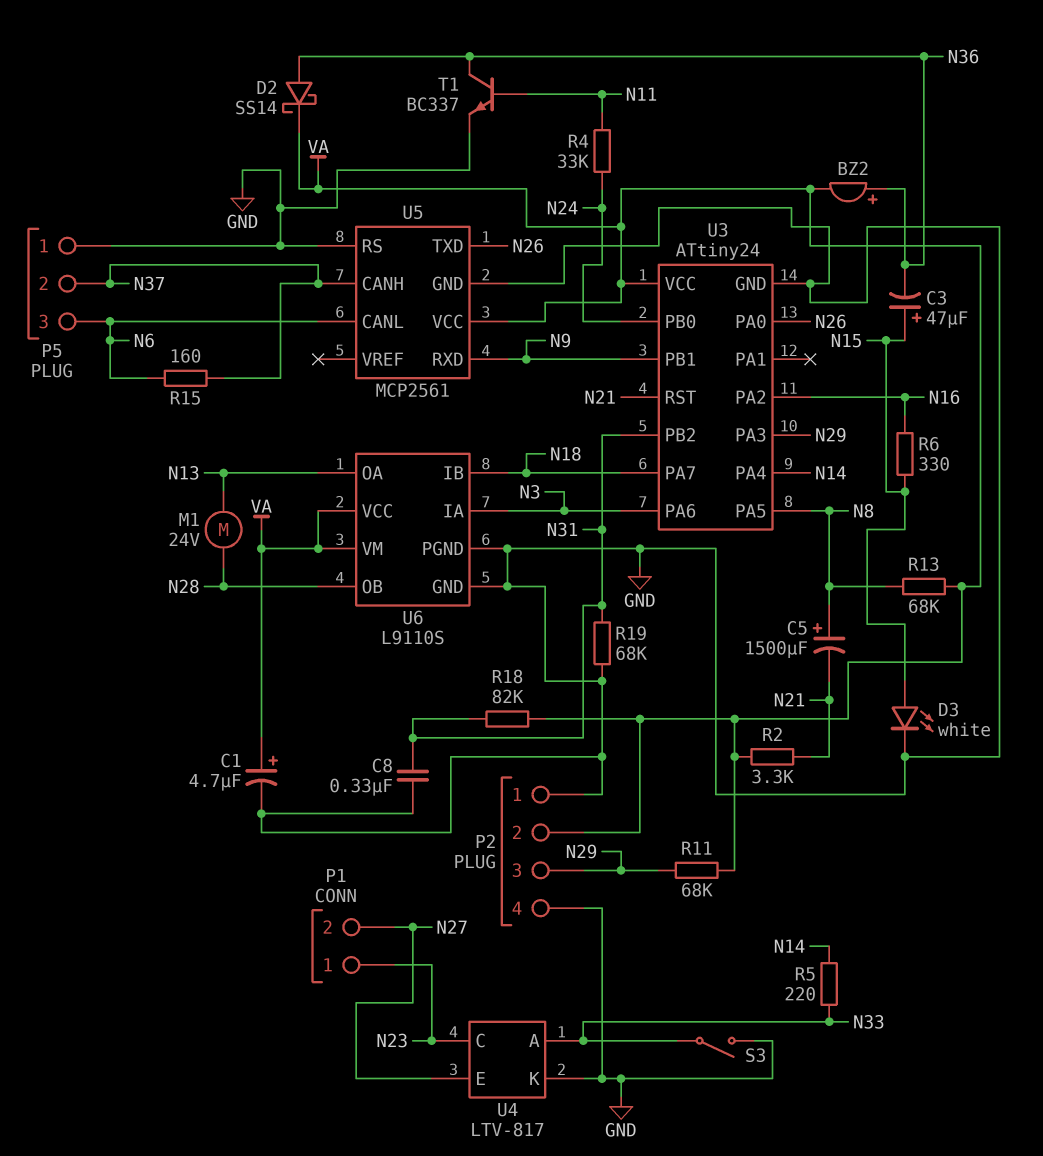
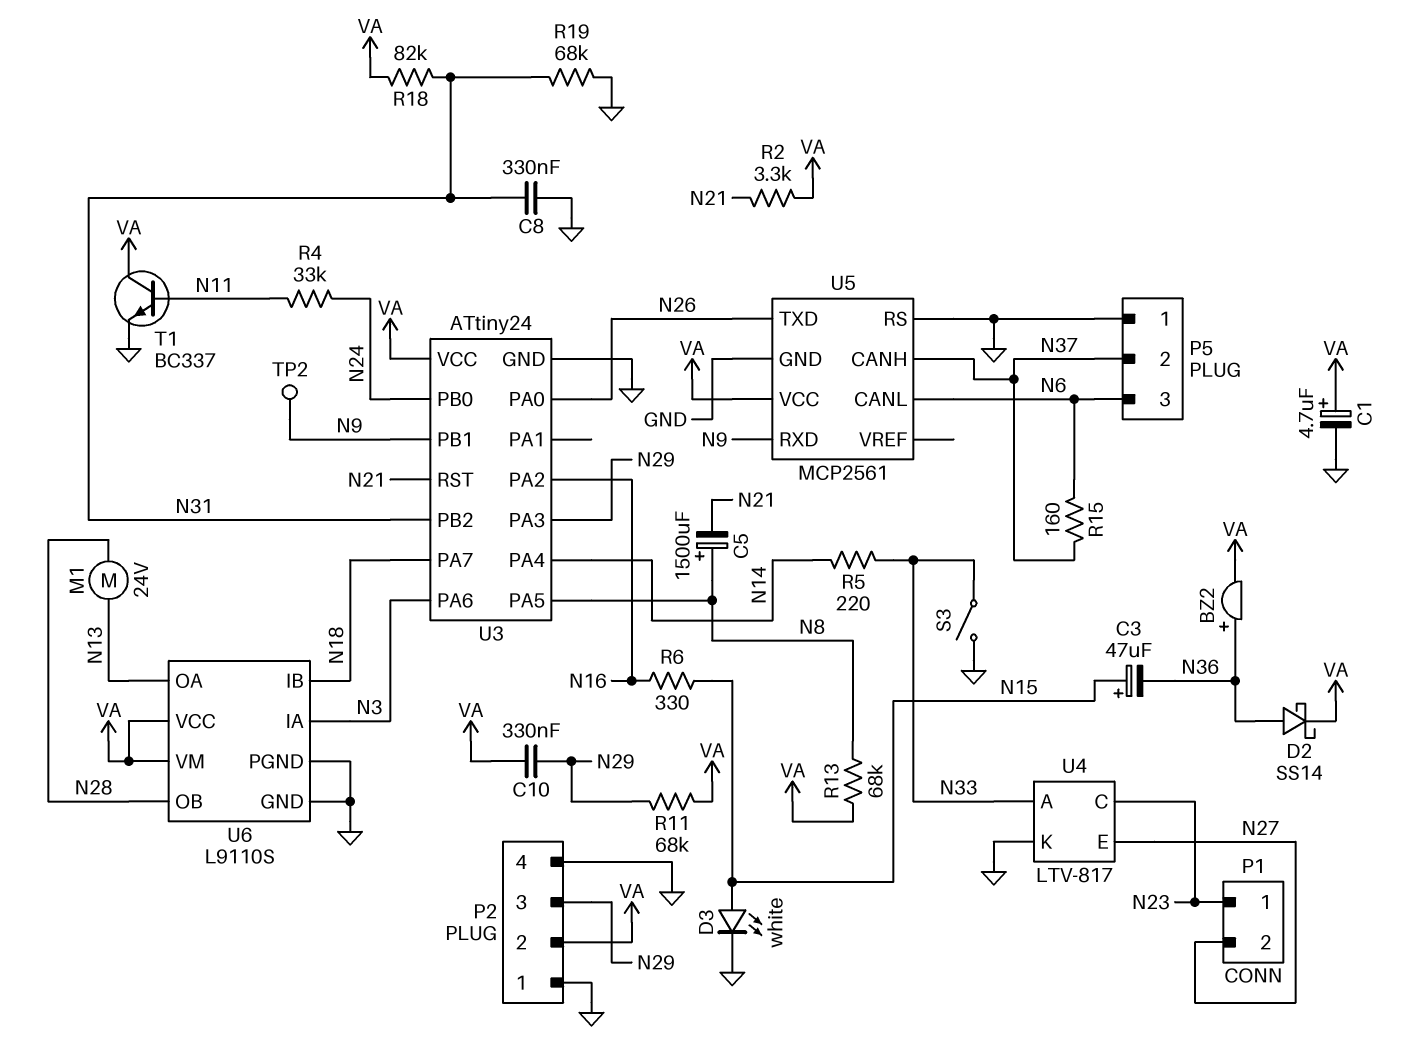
C10: none -> 330nF (N29, VA)
T1: NPN BC337 (B N11, C N36, E GND) -> NPN BC337 (B N11, C VA, E GND)
TP2: none -> test point (N9)

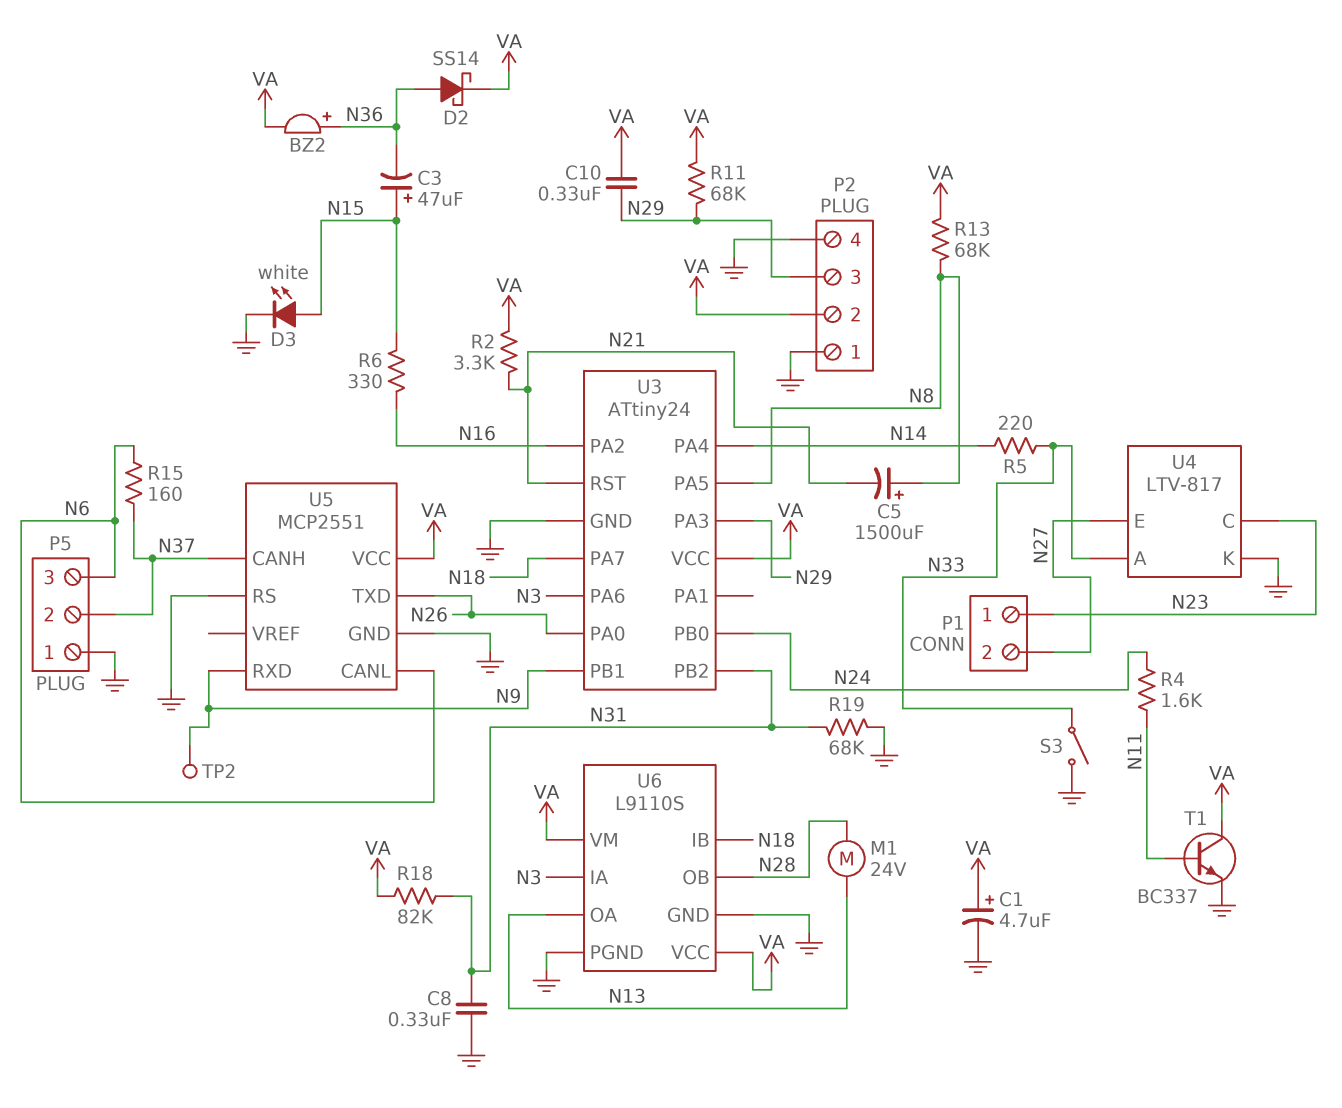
R4: 33k (N11, N24) -> 1.6k (N11, N24)
U5: MCP2561 -> MCP2551

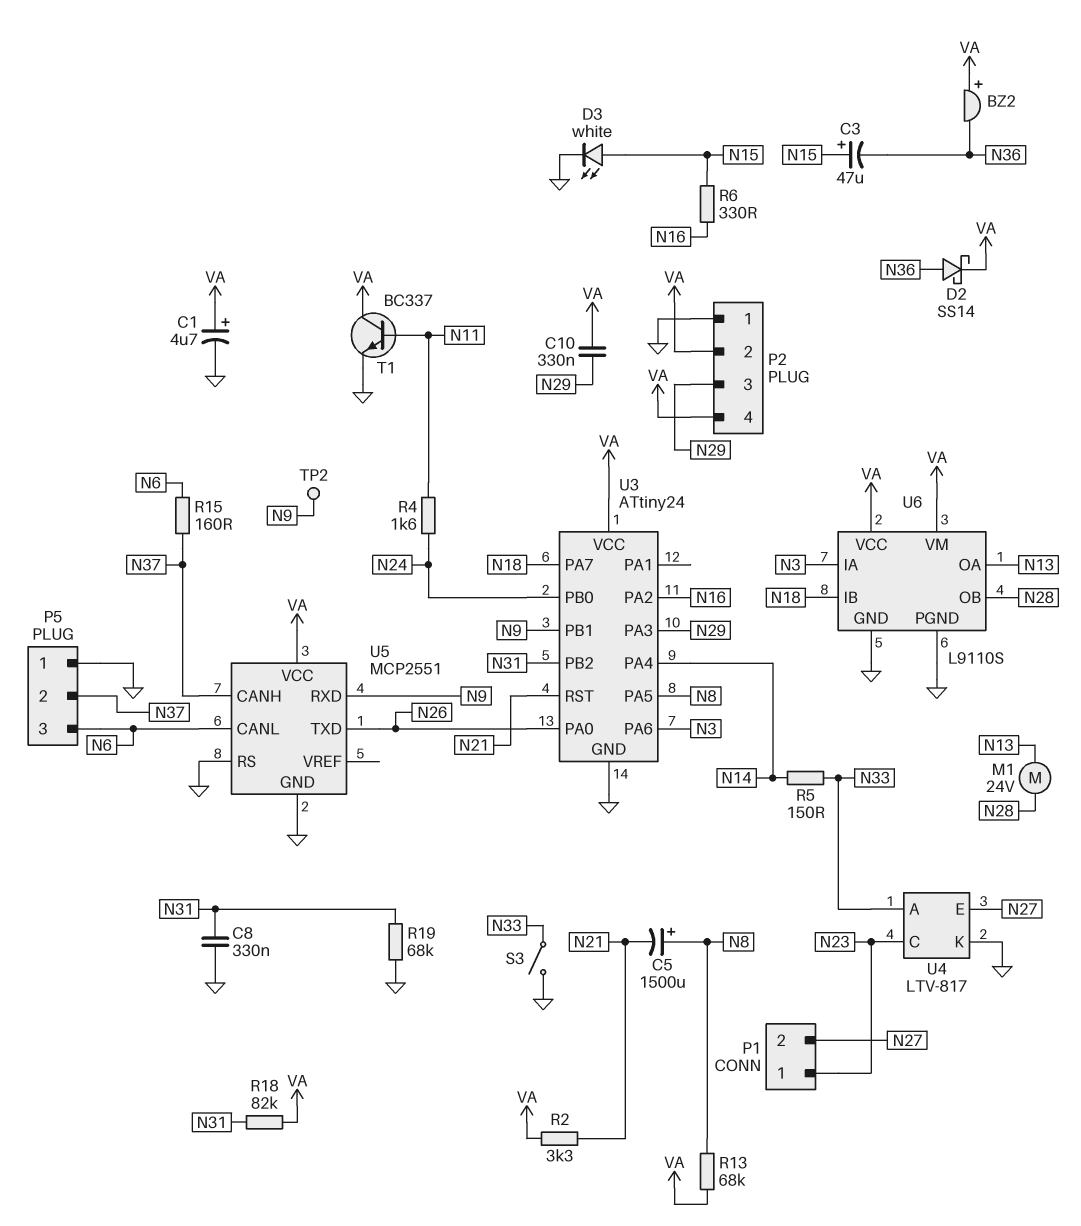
BZ2: buzzer (plus N36, minus VA) -> buzzer (plus VA, minus N36)
P2 pin 4: GND -> VA
R5: 220 (N14, N33) -> 150 (N14, N33)
R11: 68k (N29, VA) -> none

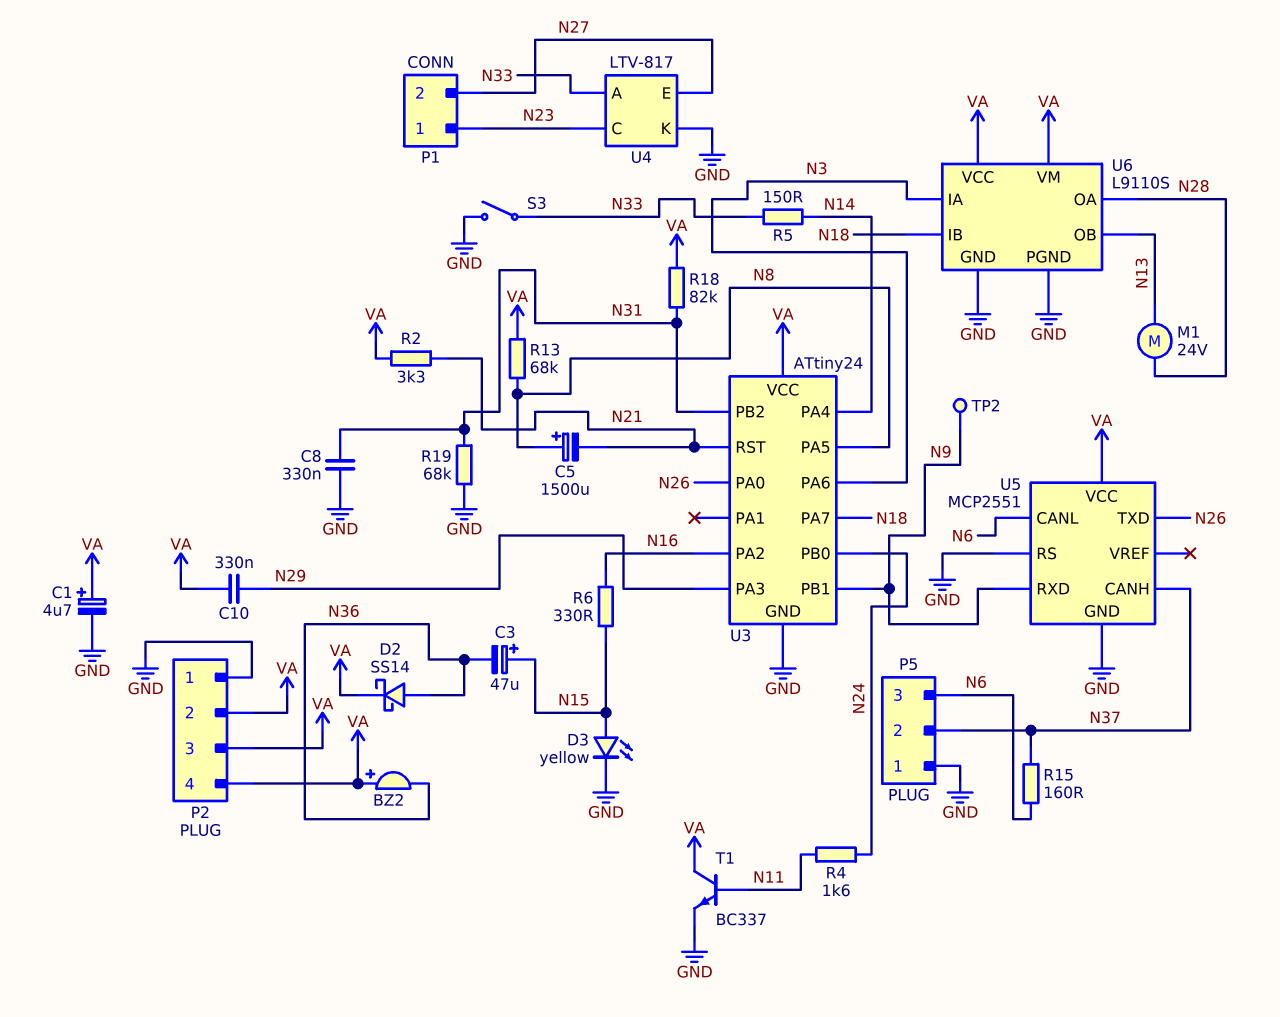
D3: LED white (A N15, K GND) -> LED yellow (A N15, K GND)
P2 pin 3: N29 -> VA
U6 pin OA: N13 -> N28
U6 pin OB: N28 -> N13

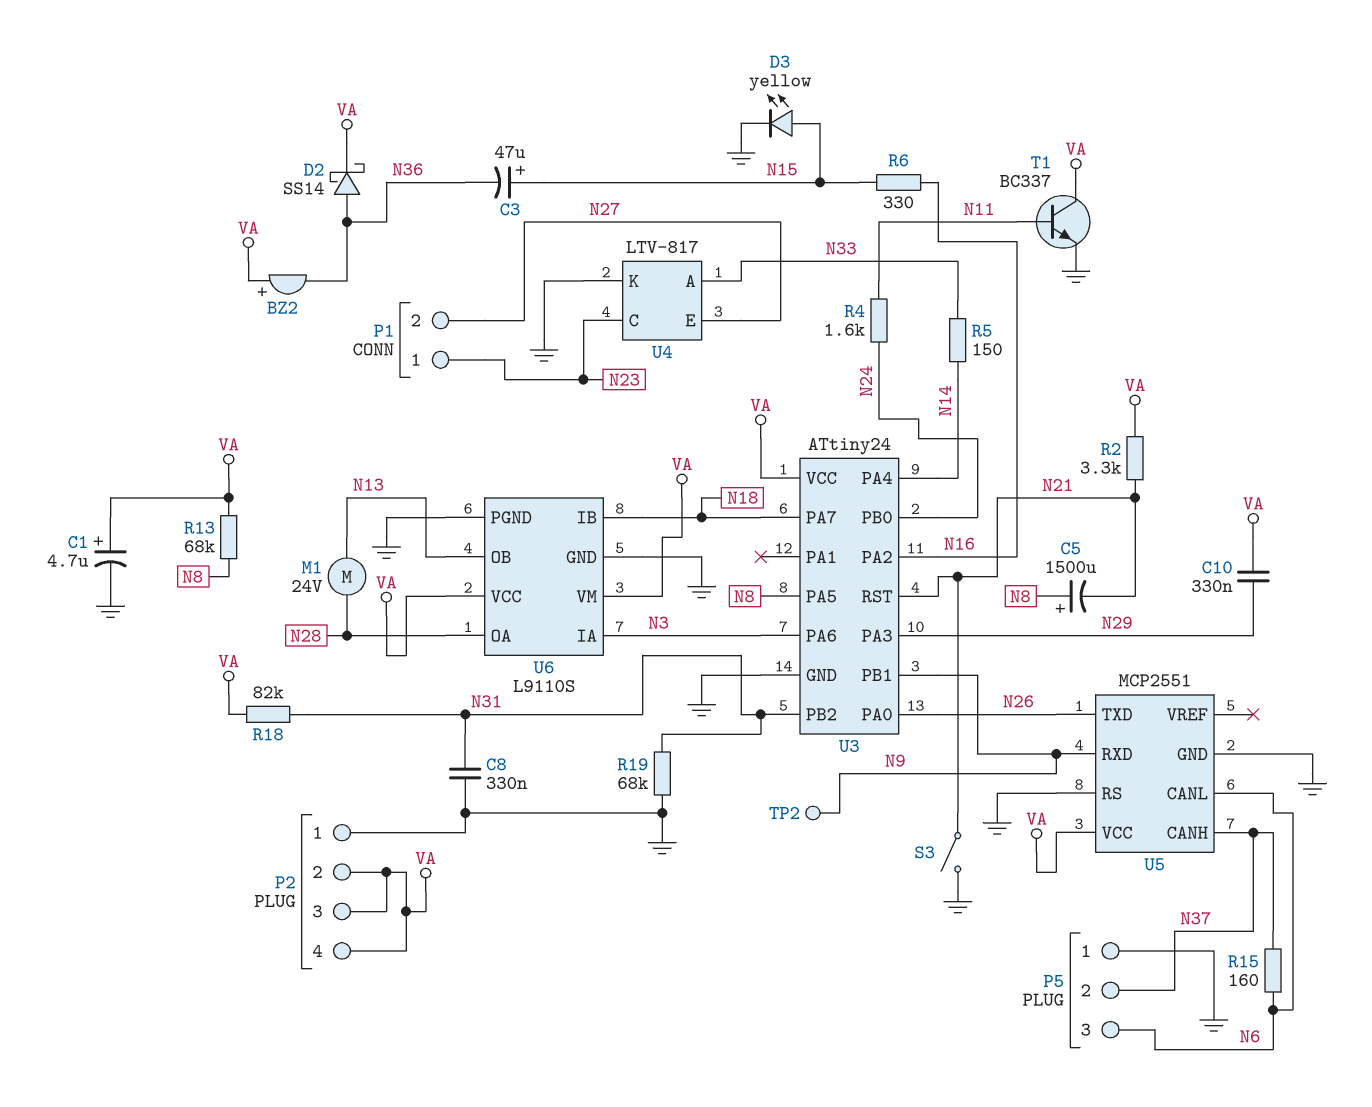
S3: switch (GND, N33) -> switch (GND, N21)

